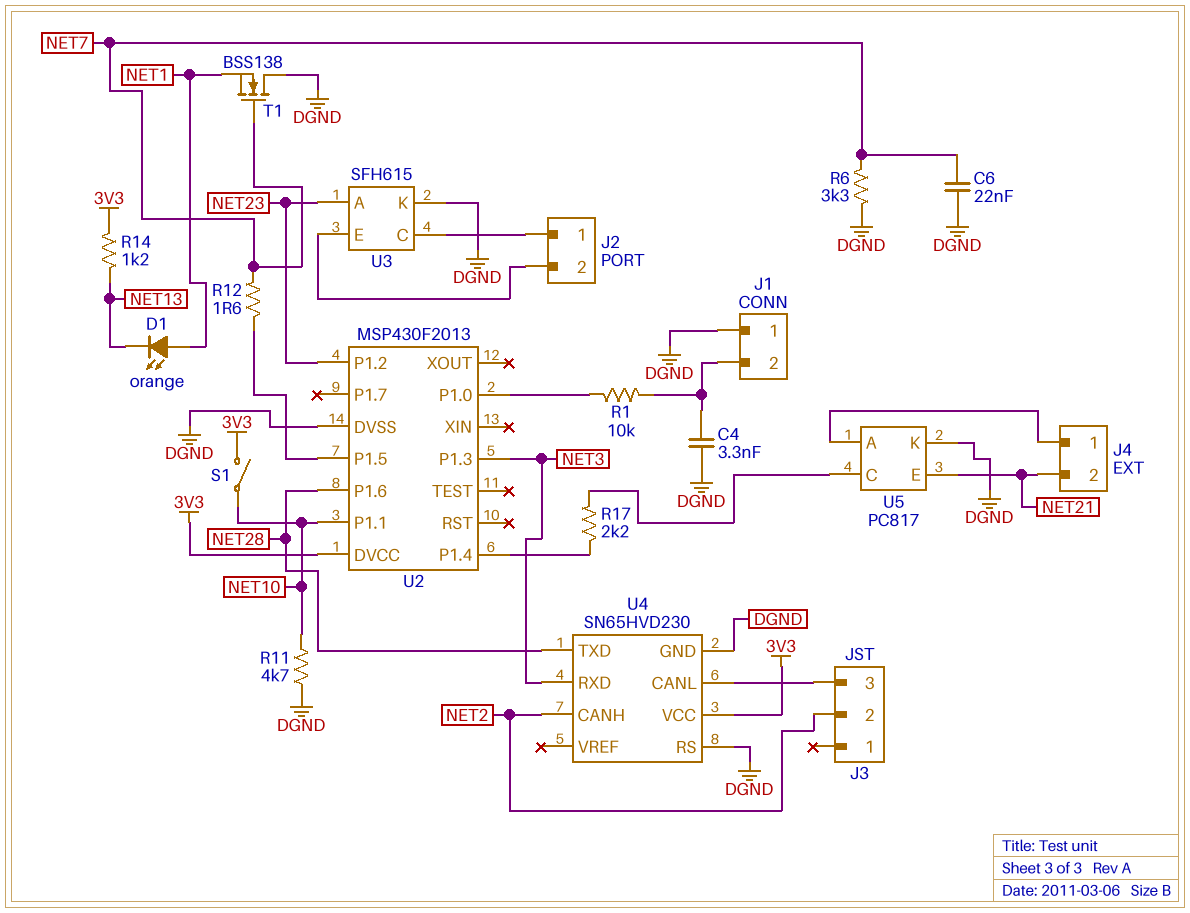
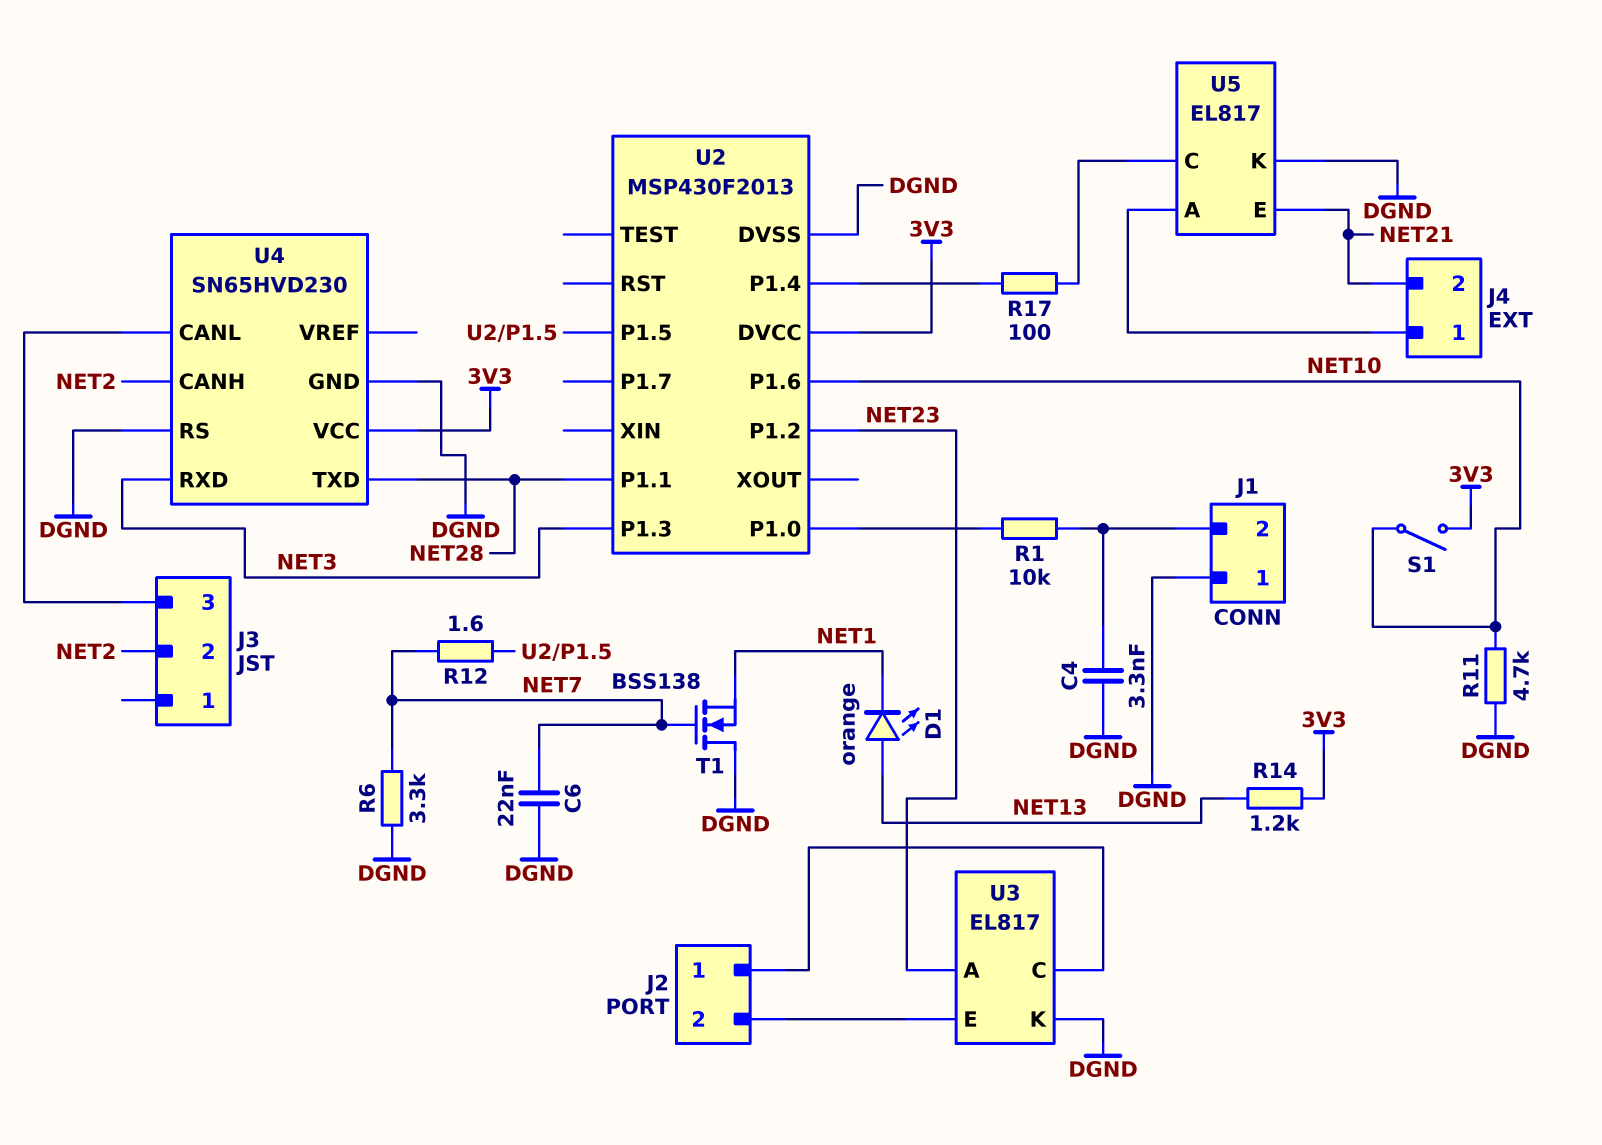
D1: LED orange (A NET1, K NET13) -> LED orange (A NET13, K NET1)
R17: 2.2k (U2/P1.4, U5/C) -> 100 (U2/P1.4, U5/C)
U2 pin P1.1: NET10 -> NET28
U2 pin P1.6: NET28 -> NET10
U3: SFH615 -> EL817
U5: PC817 -> EL817

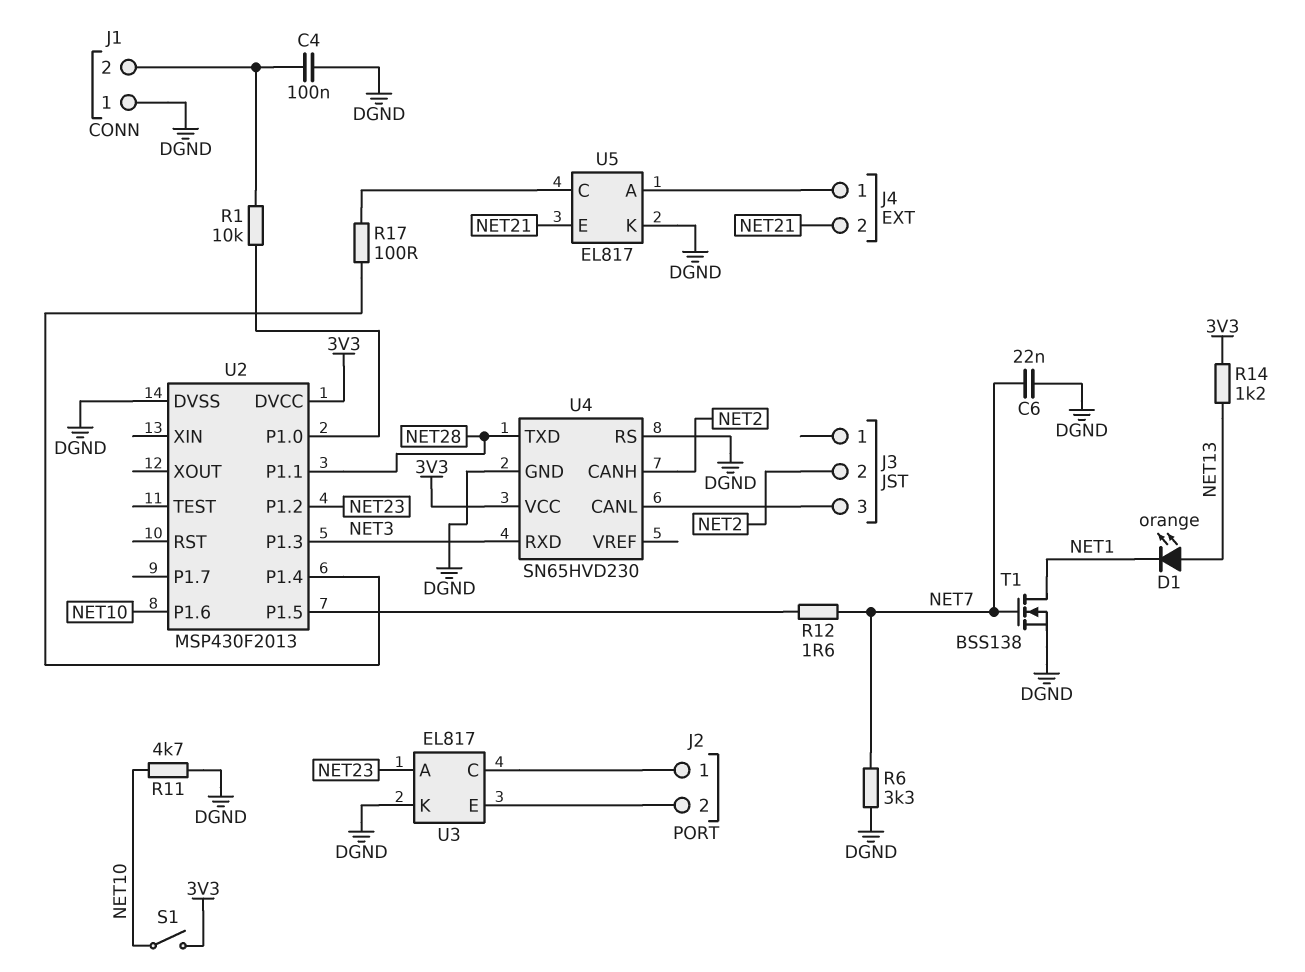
C4: 3.3nF (DGND, J1/2) -> 100nF (DGND, J1/2)
T1: NMOS BSS138 (G NET7, D DGND, S NET1) -> NMOS BSS138 (G NET7, D NET1, S DGND)

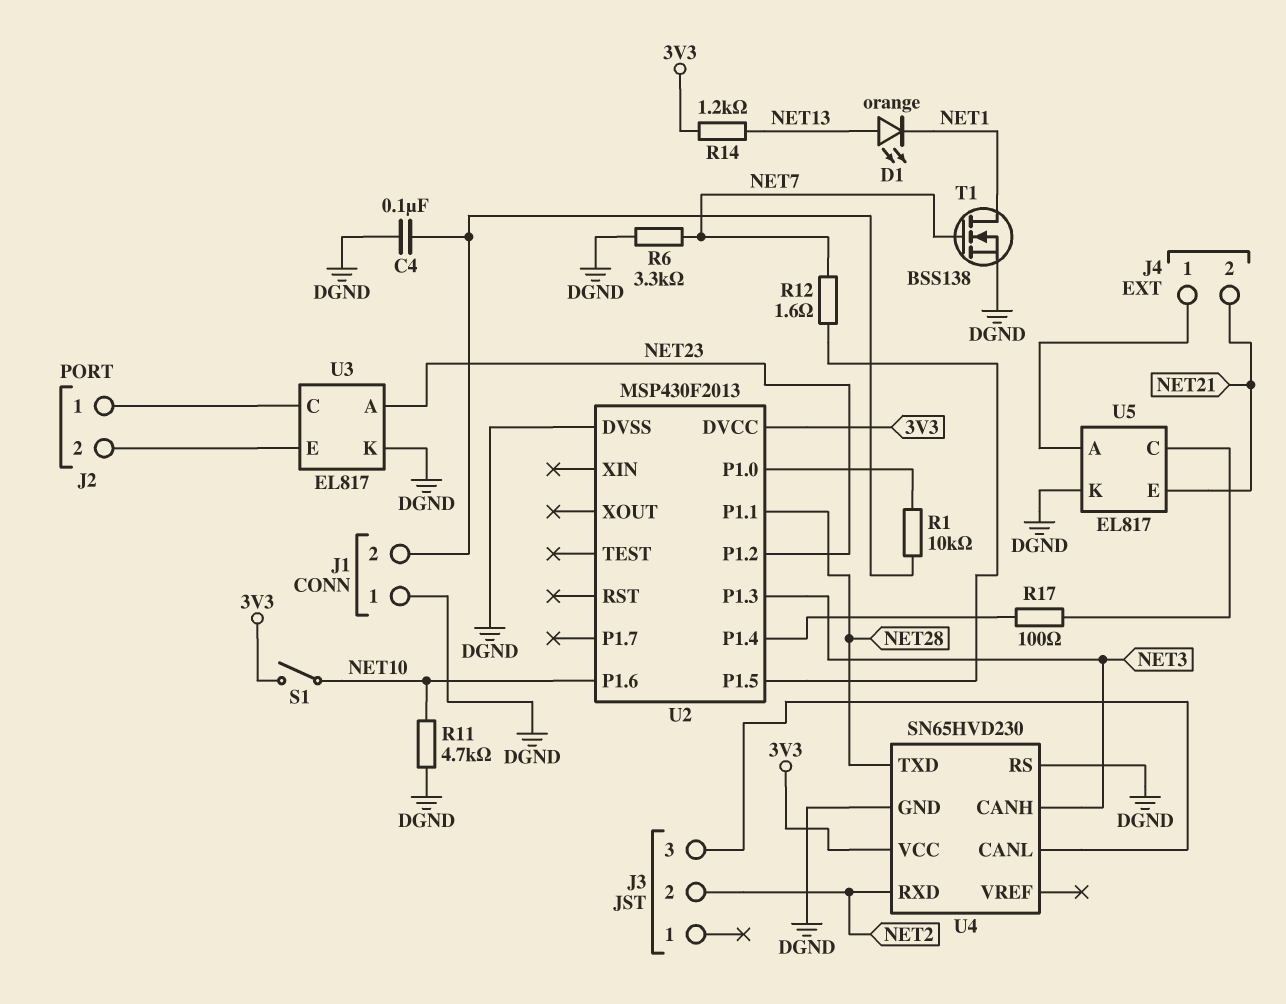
C6: 22nF (DGND, NET7) -> none
U4 pin CANH: NET2 -> NET3
U4 pin RXD: NET3 -> NET2

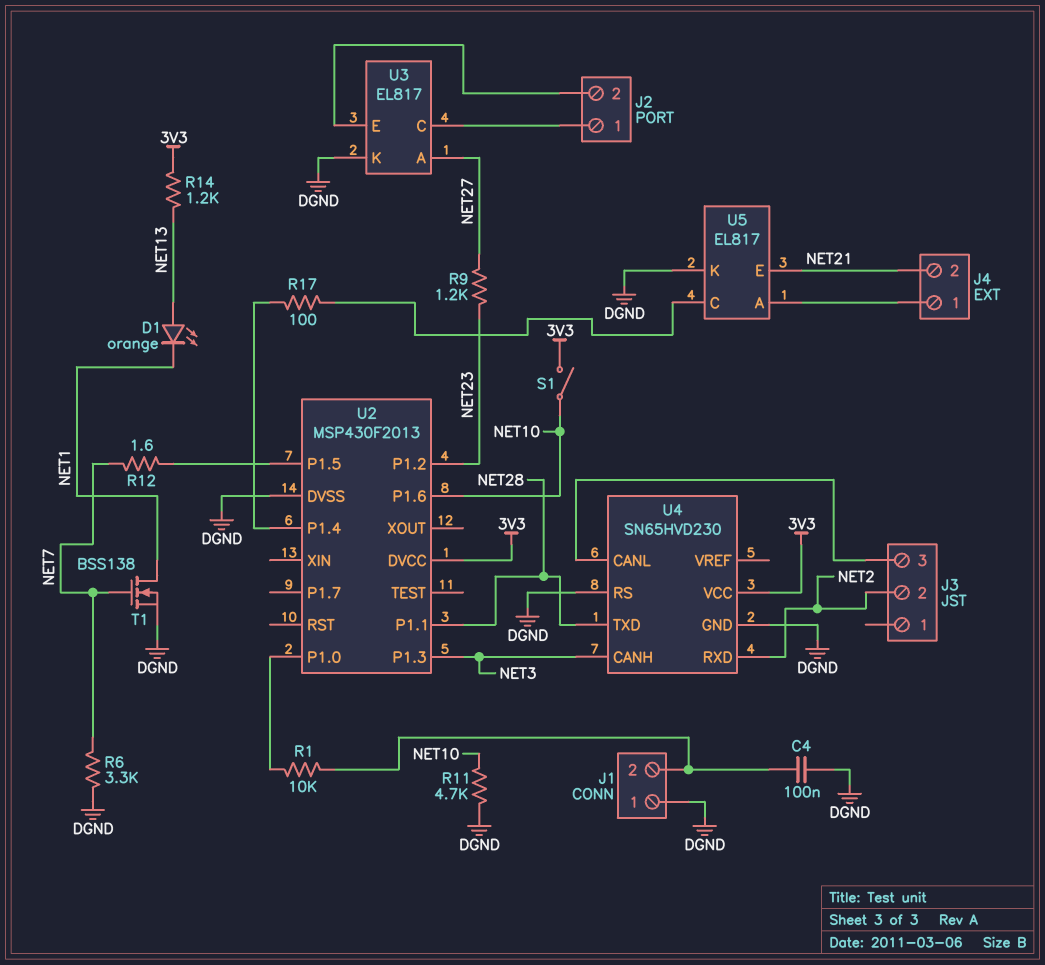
R9: none -> 1.2k (NET23, NET27)
U3 pin A: NET23 -> NET27

